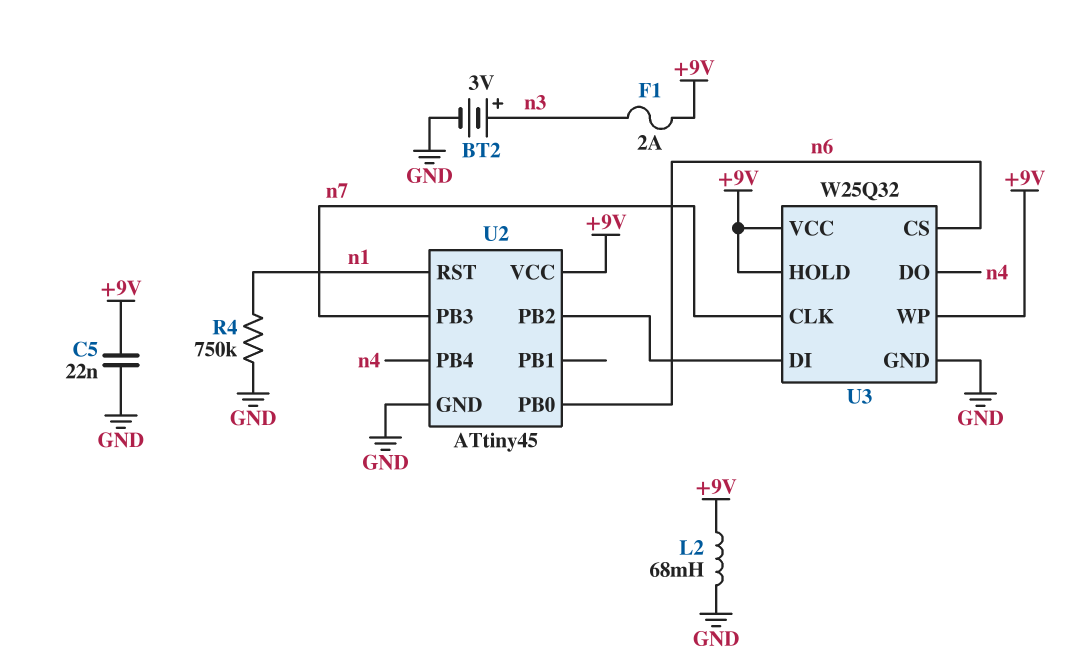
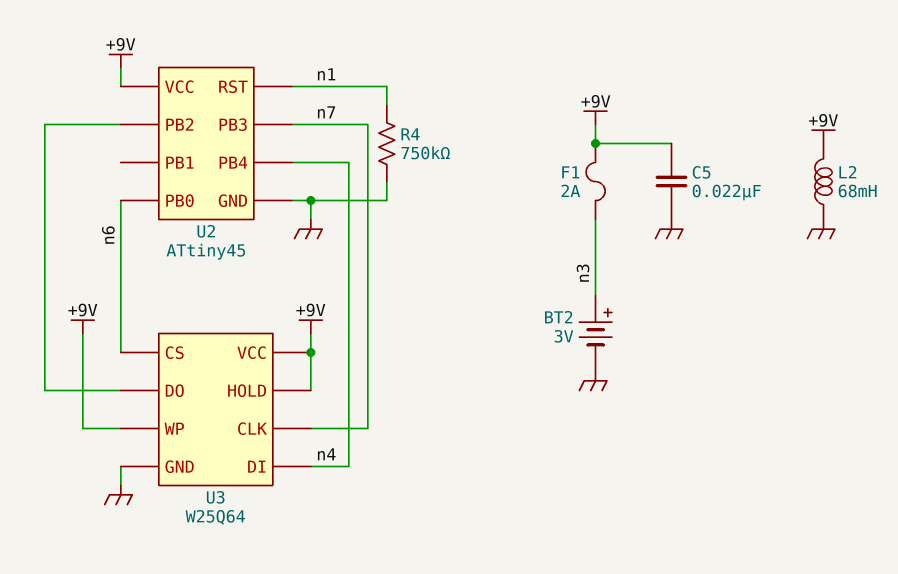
U3: W25Q32 -> W25Q64
U3 pin DI: U2/PB2 -> n4
U3 pin DO: n4 -> U2/PB2

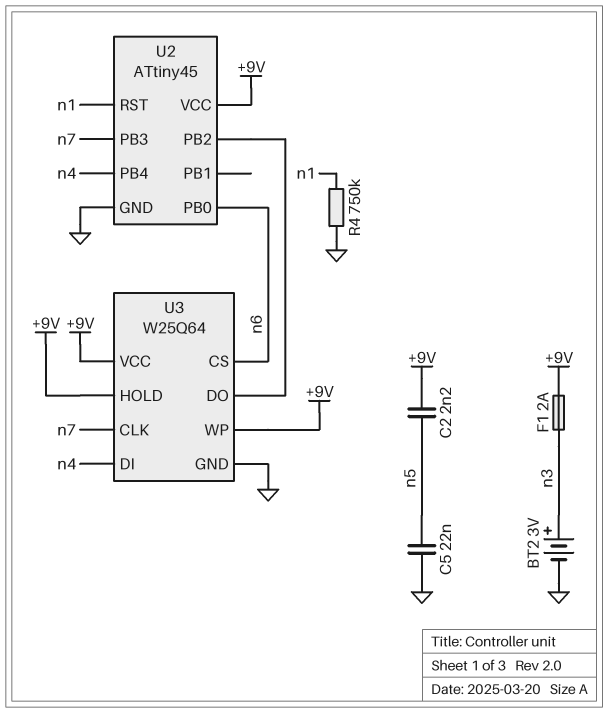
C2: none -> 2.2nF (+9V, n5)
C5: 22nF (+9V, GND) -> 22nF (GND, n5)
L2: 68mH (+9V, GND) -> none

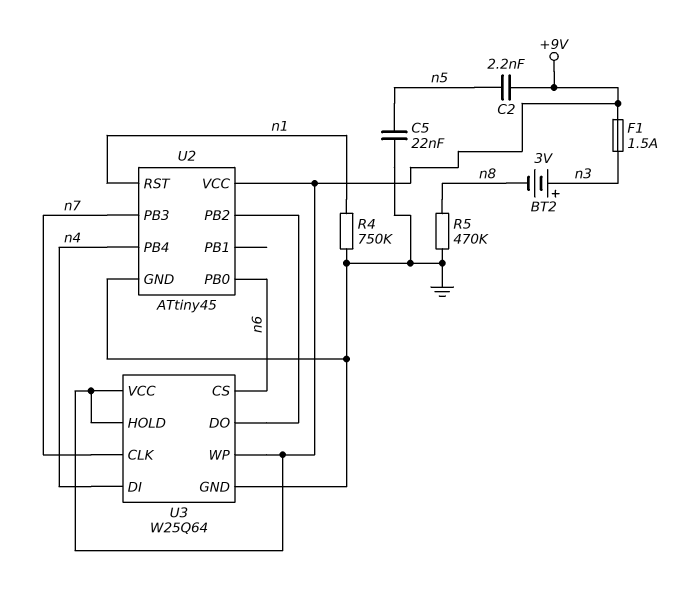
BT2: 3V (plus n3, minus GND) -> 3V (plus n3, minus n8)
F1: 2A (+9V, n3) -> 1.5A (+9V, n3)
R5: none -> 470k (GND, n8)

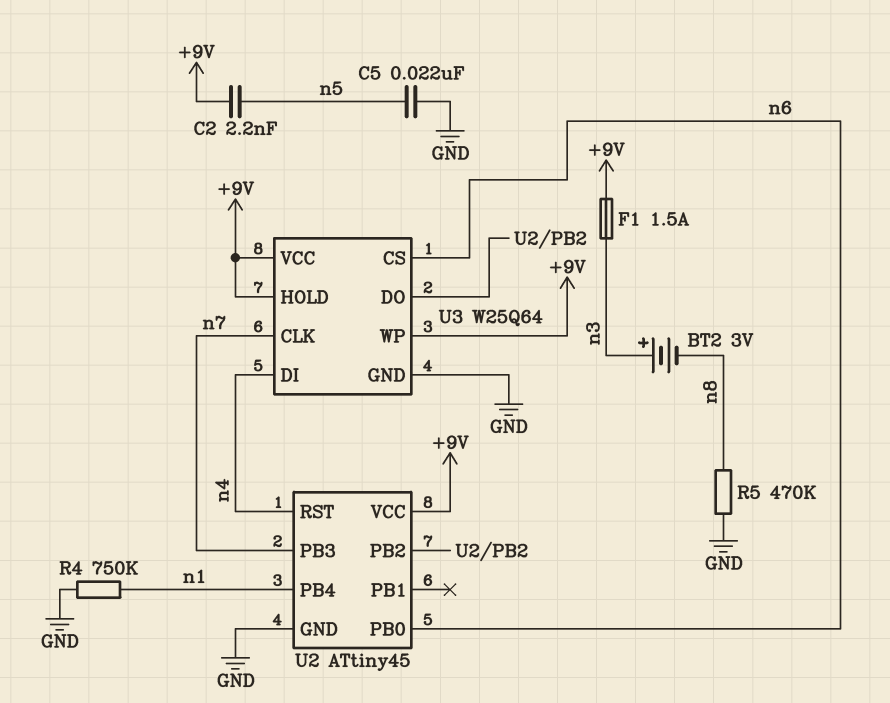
U2 pin PB4: n4 -> n1
U2 pin RST: n1 -> n4

